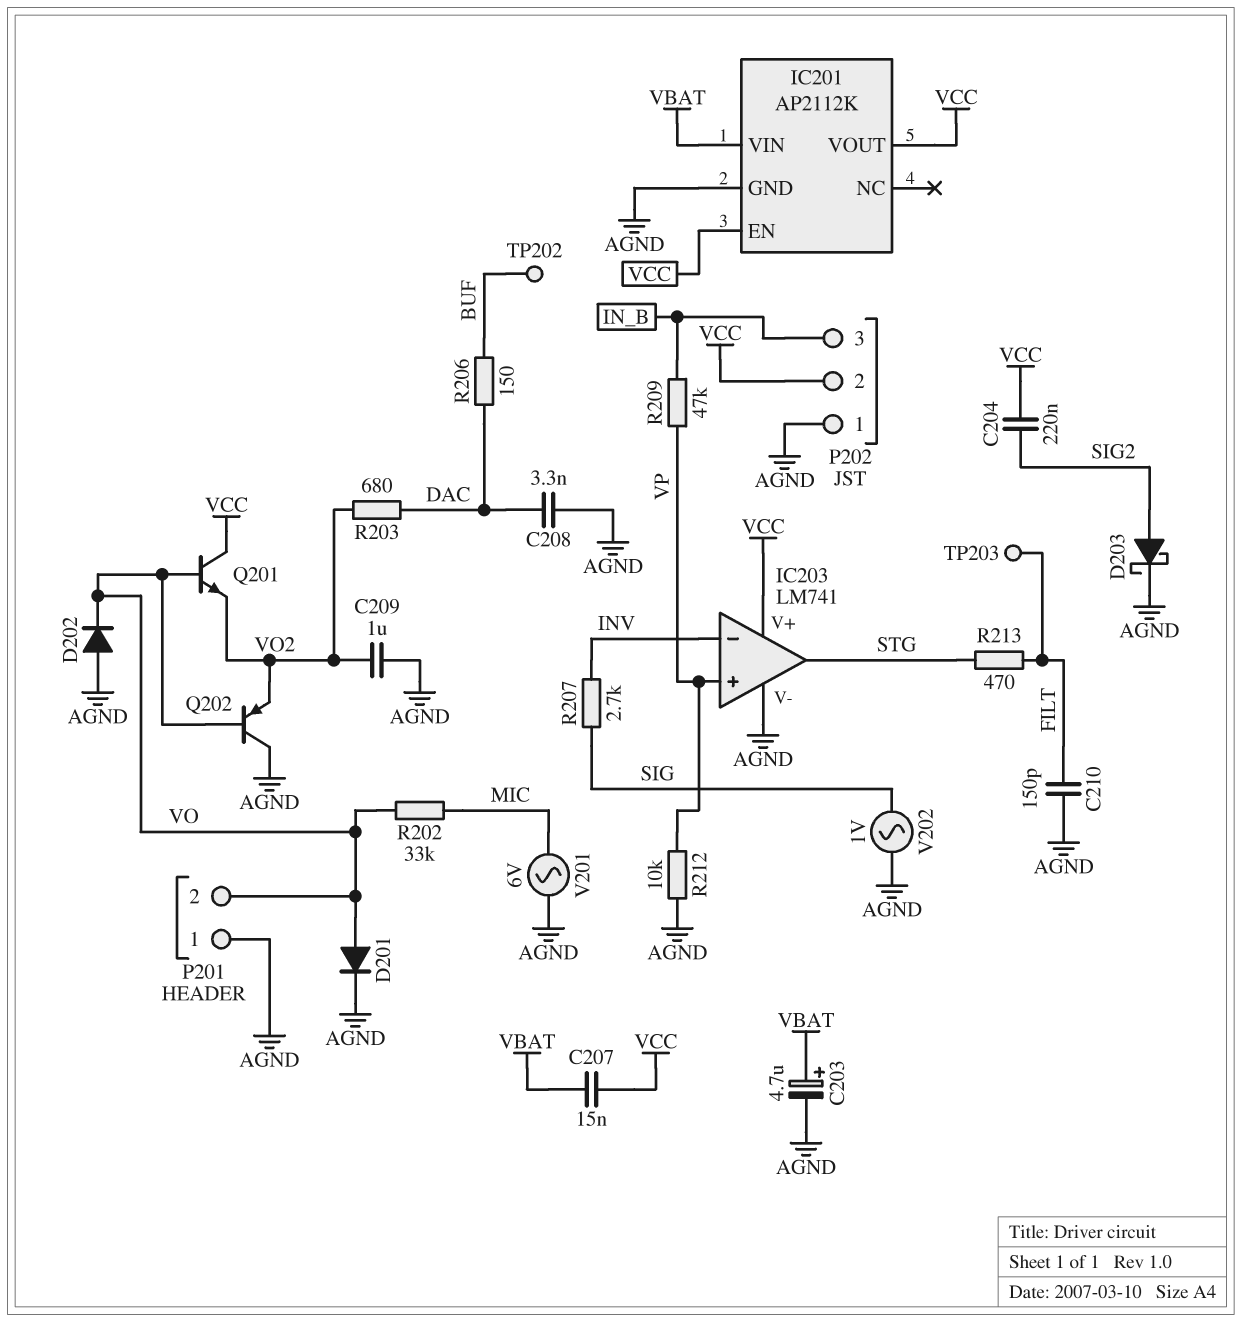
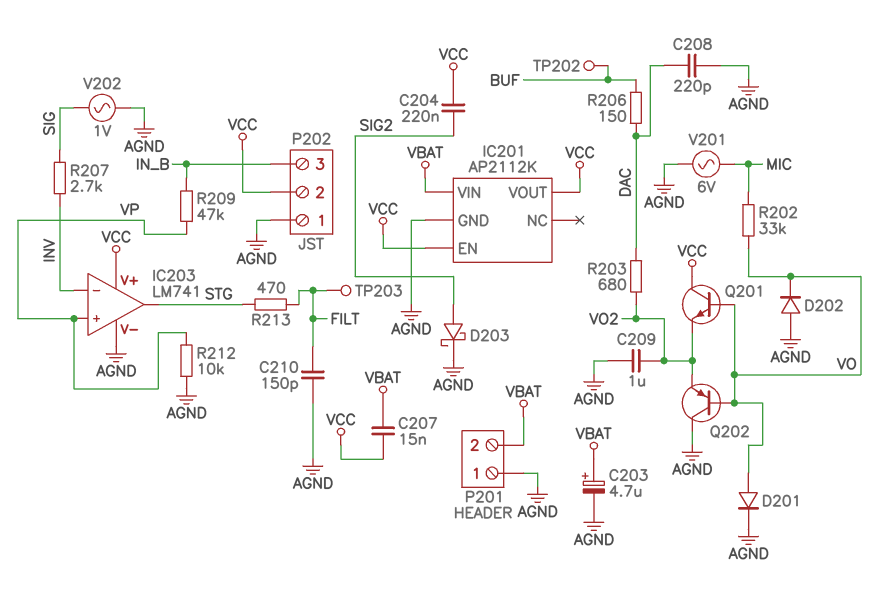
C208: 3.3nF (AGND, DAC) -> 220pF (AGND, DAC)
P201 pin 2: VO -> VBAT

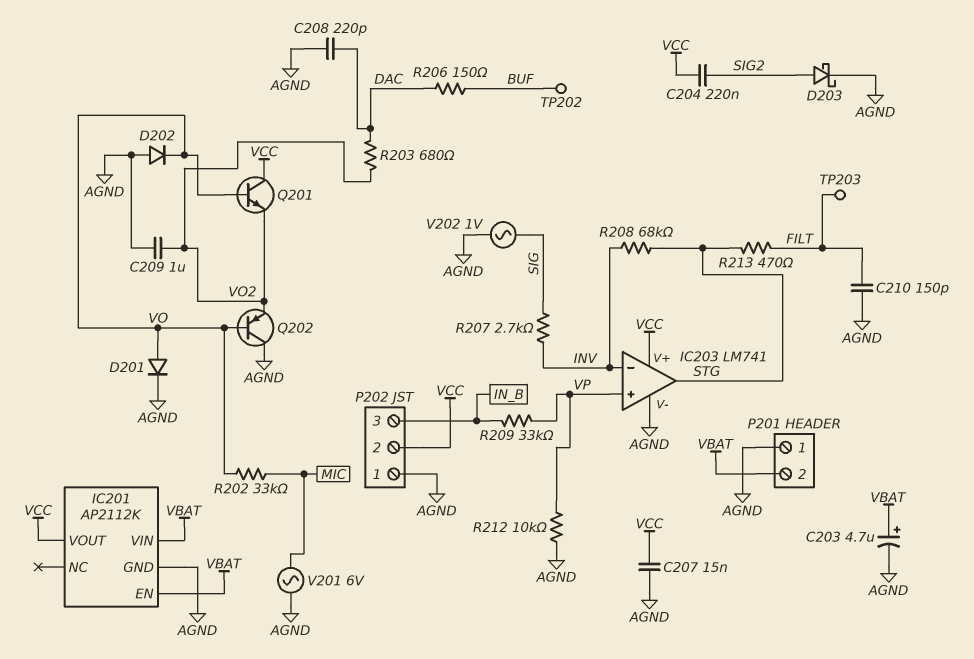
C207: 15nF (VBAT, VCC) -> 15nF (AGND, VCC)
IC201 pin EN: VCC -> VBAT
R208: none -> 68k (INV, STG)
R209: 47k (IN_B, VP) -> 33k (IN_B, VP)

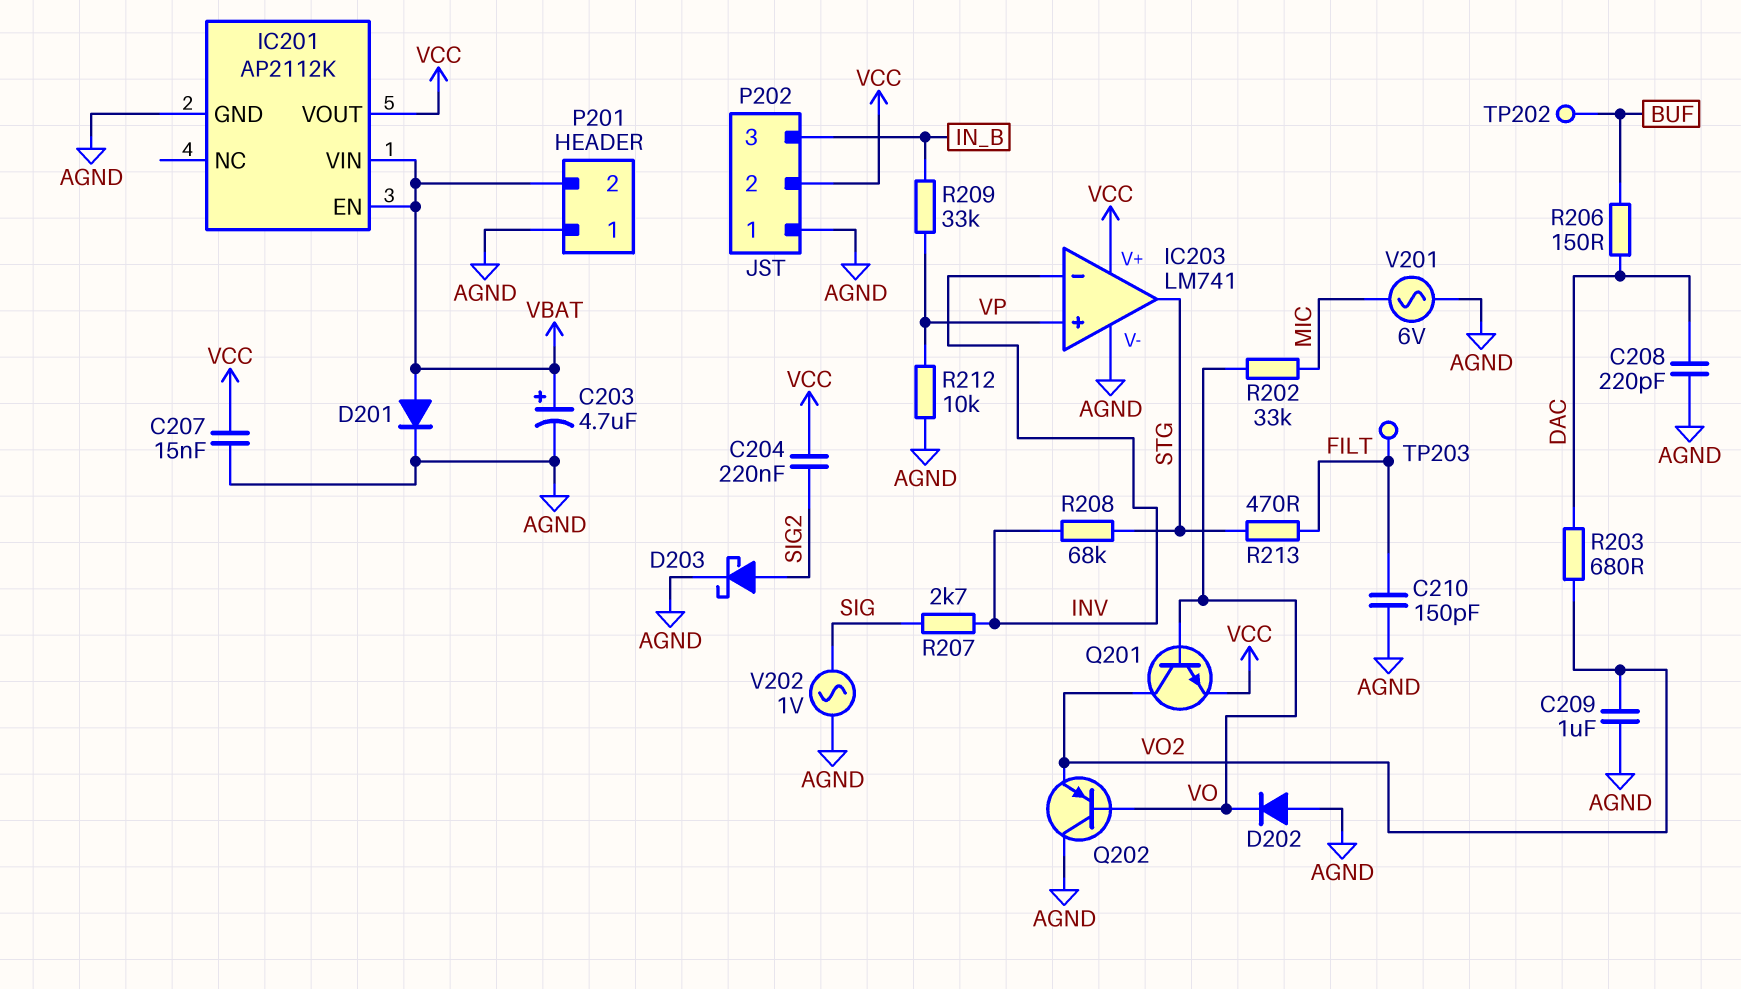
D201: diode (A VO, K AGND) -> diode (A VBAT, K AGND)
Q201: NPN (B VO, C VCC, E VO2) -> NPN (B VO, C VO2, E VCC)

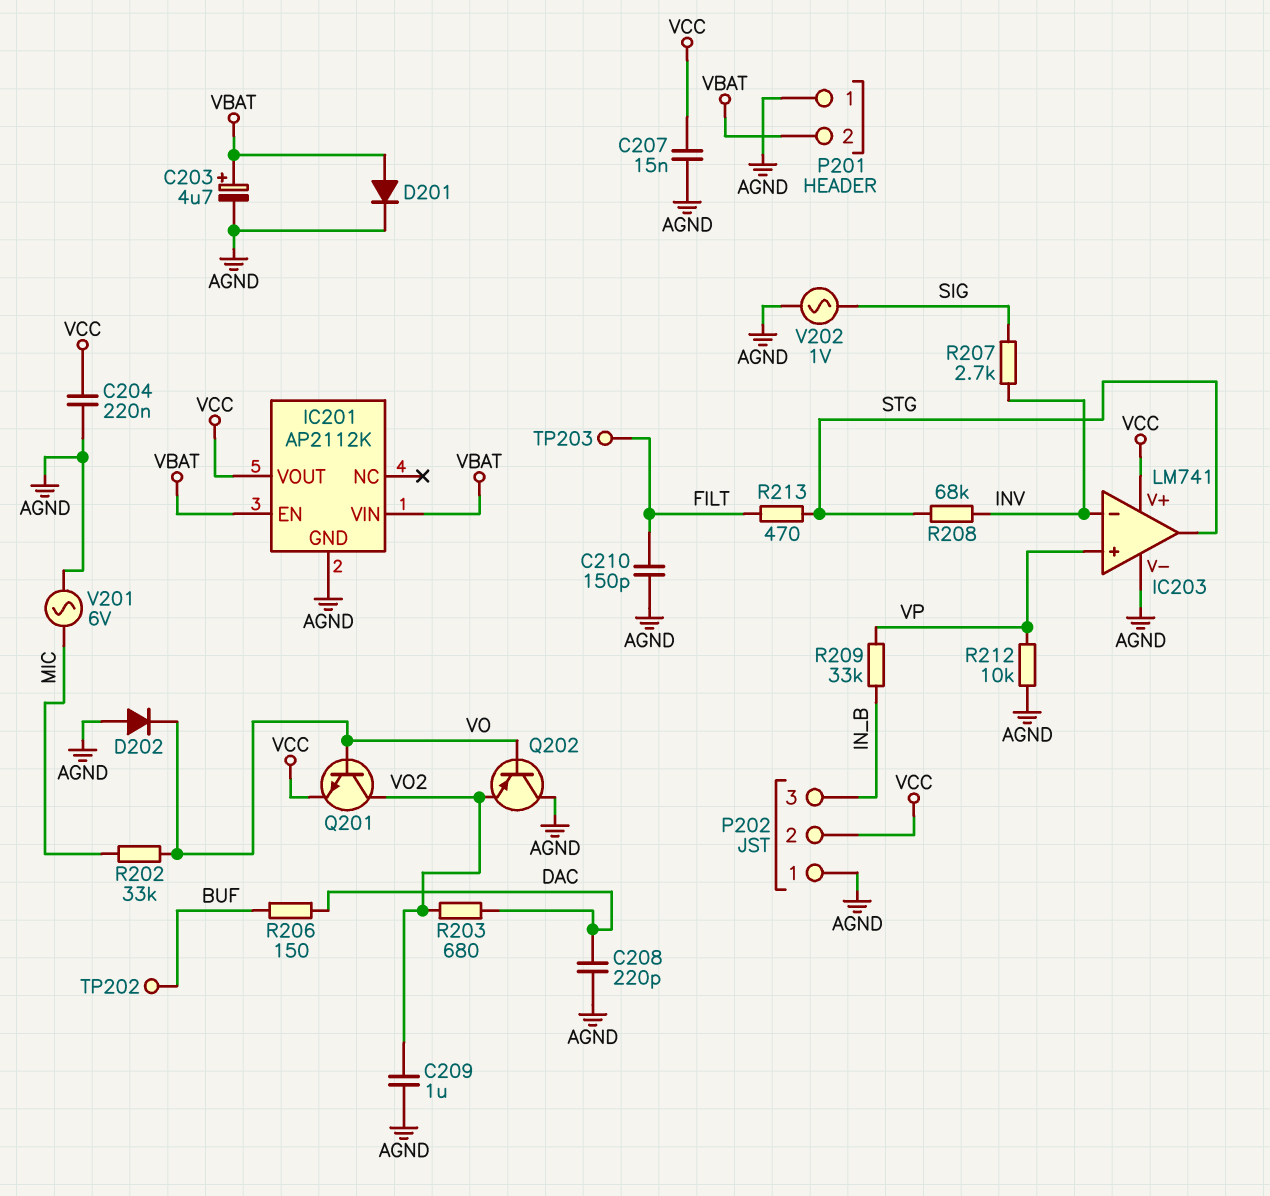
C204: 220nF (SIG2, VCC) -> 220nF (AGND, VCC)
D203: schottky (A SIG2, K AGND) -> none

